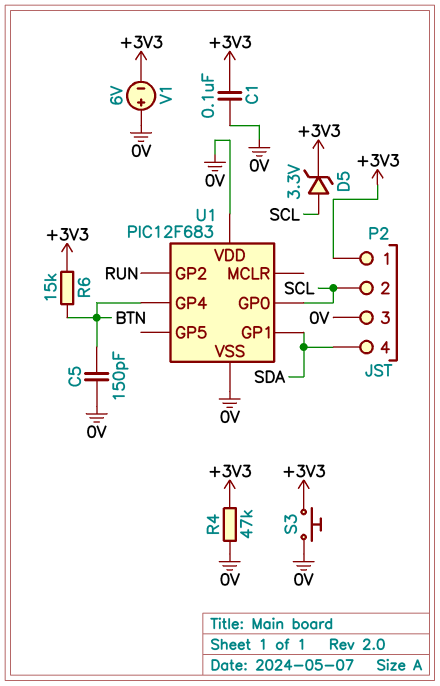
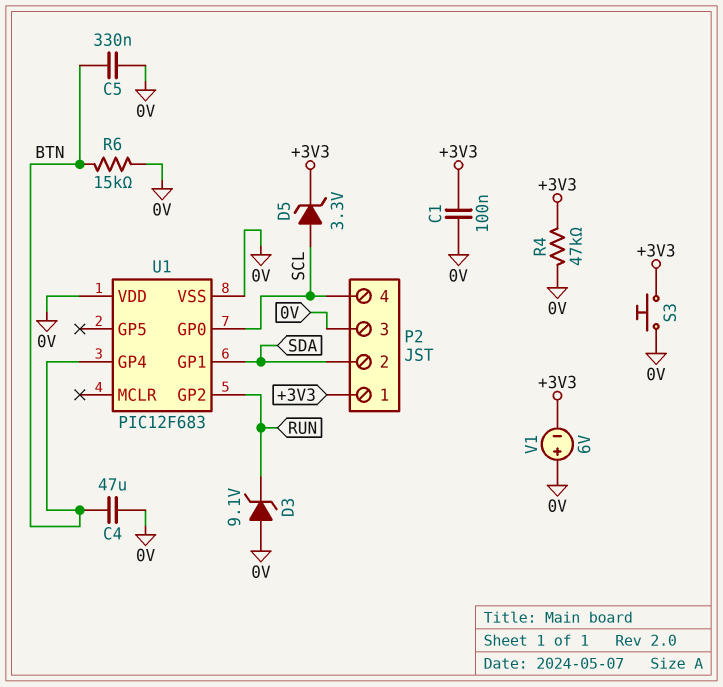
C4: none -> 47uF (0V, BTN)
C5: 150pF (0V, BTN) -> 330nF (0V, BTN)
D3: none -> zener 9.1V (A 0V, K RUN)
P2 pin 2: SCL -> SDA
P2 pin 4: SDA -> SCL
R6: 15k (+3V3, BTN) -> 15k (0V, BTN)

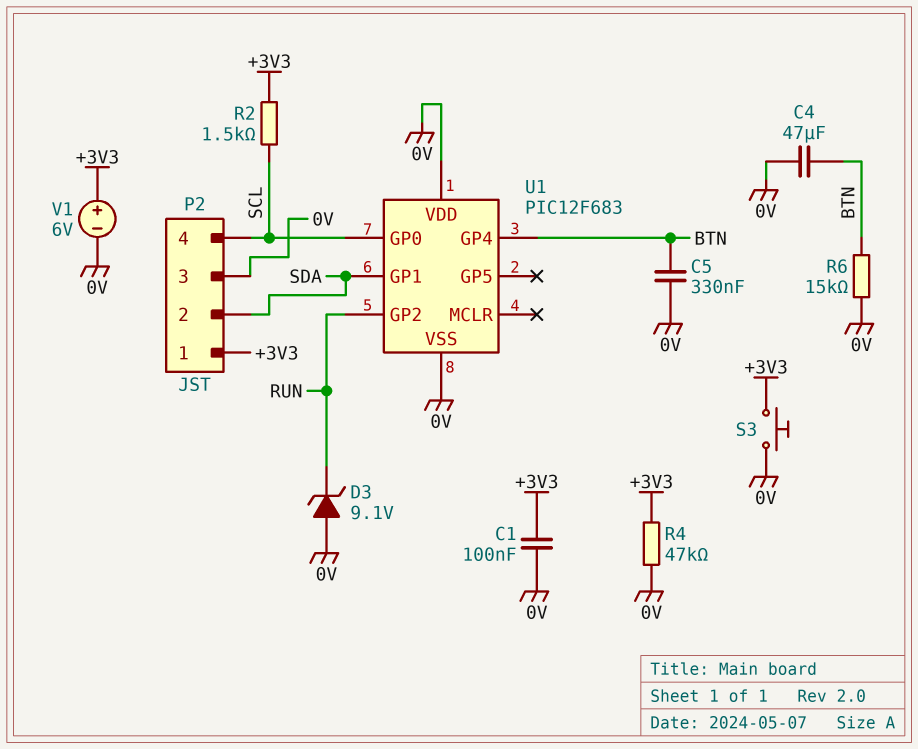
D5: zener 3.3V (A SCL, K +3V3) -> none
R2: none -> 1.5k (+3V3, SCL)
V1: 6V (plus 0V, minus +3V3) -> 6V (plus +3V3, minus 0V)

